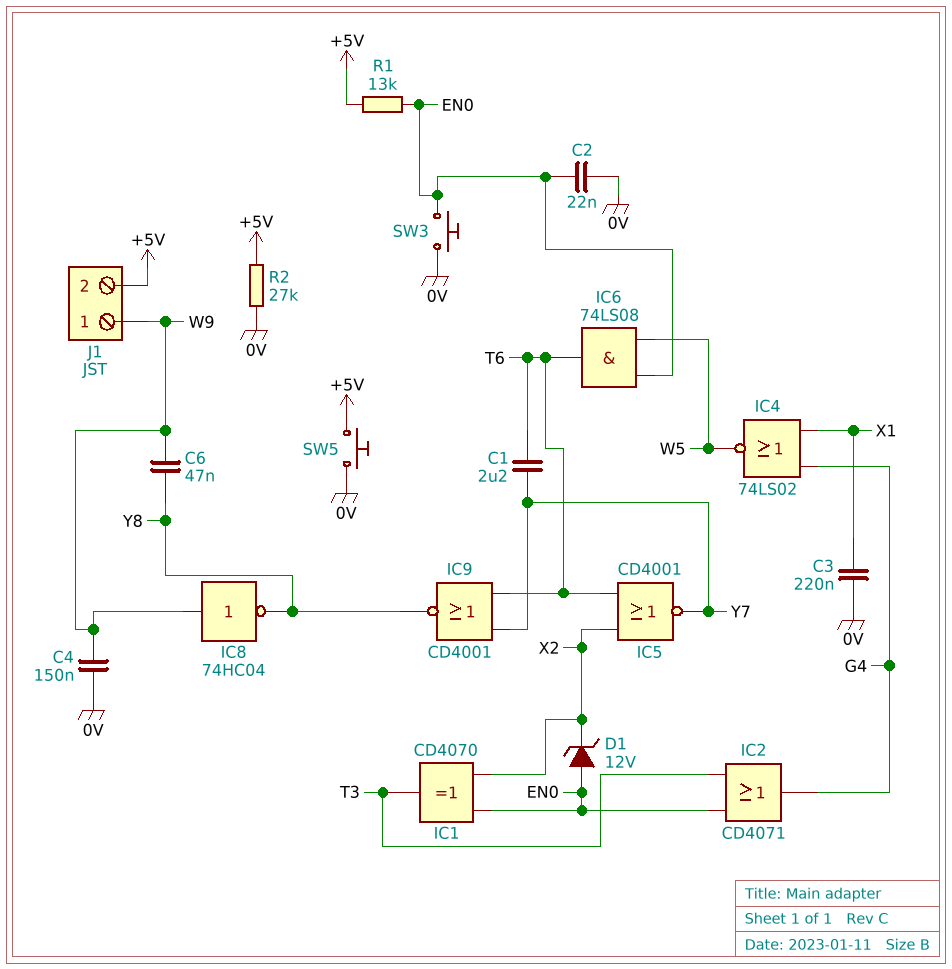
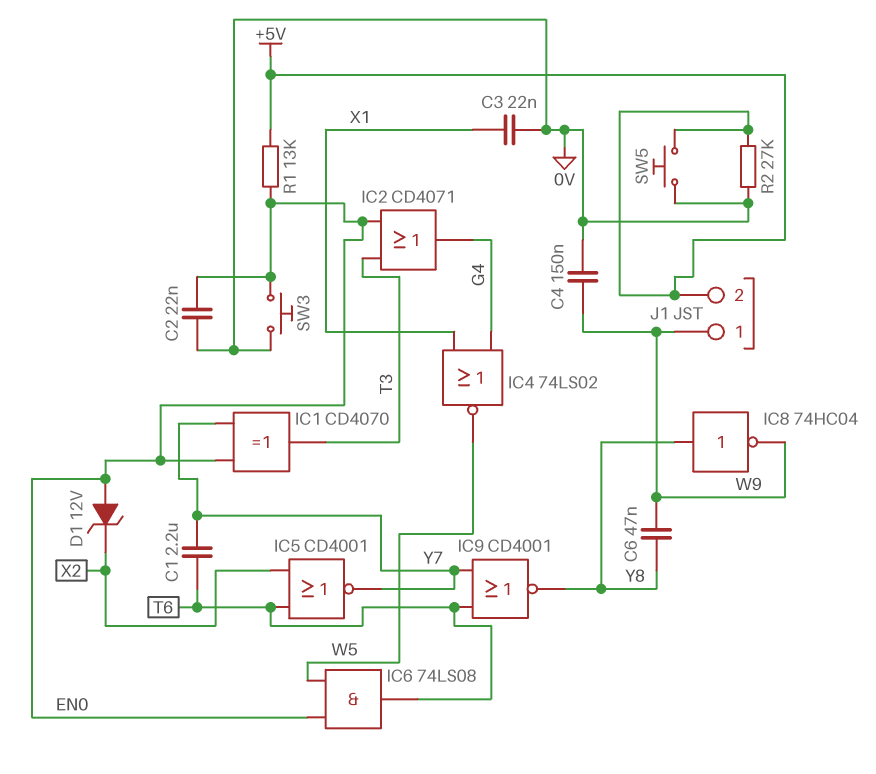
C3: 220nF (0V, X1) -> 22nF (0V, X1)
IC1: XOR CD4070 (in EN0, in X2, out T3) -> XOR CD4070 (in EN0, in Y7, out T3)
IC8: NOT 74HC04 (in W9, out Y8) -> NOT 74HC04 (in Y8, out W9)

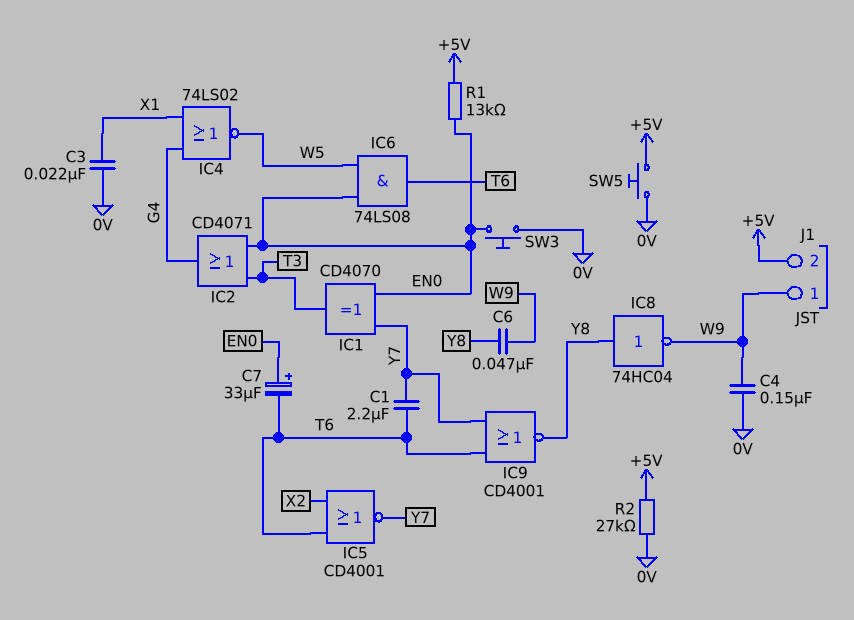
C2: 22nF (0V, EN0) -> none
C7: none -> 33uF (plus EN0, minus T6)
D1: zener 12V (A EN0, K X2) -> none

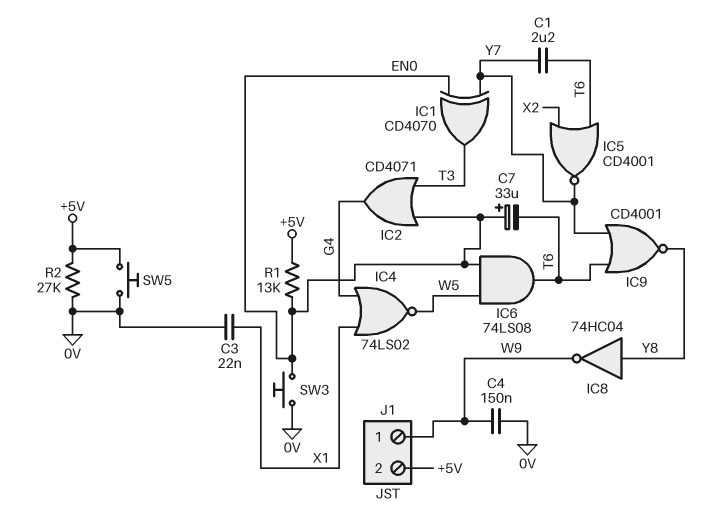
C6: 47nF (W9, Y8) -> none

